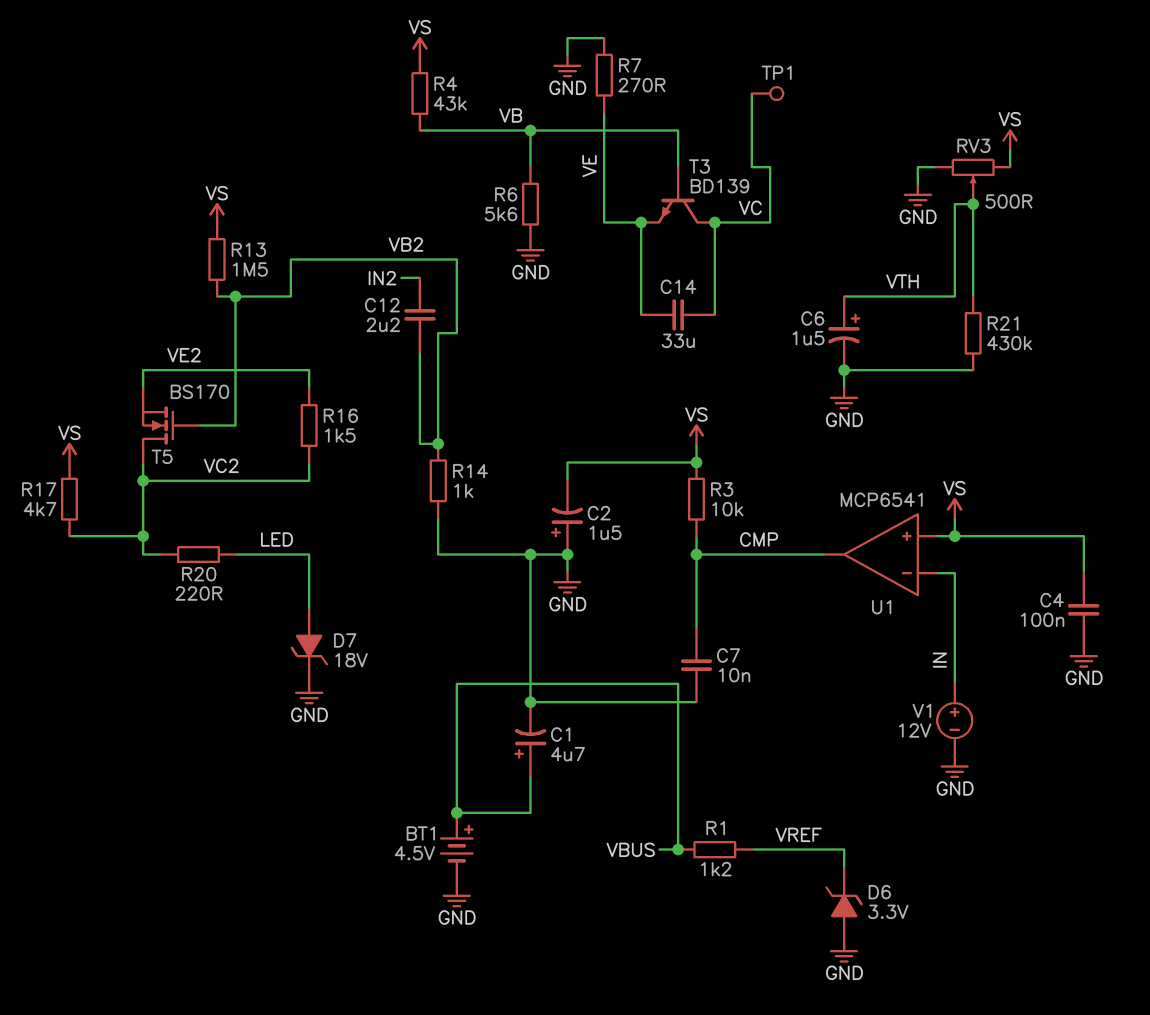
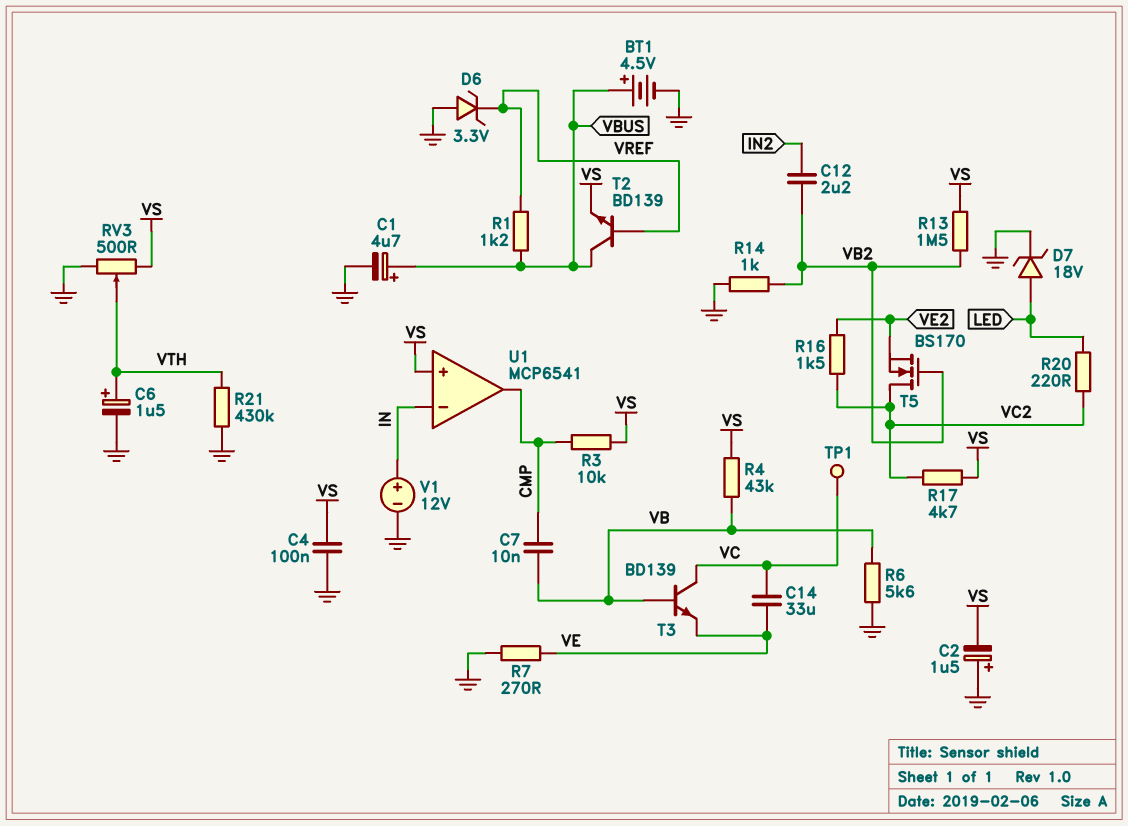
C7: 10nF (CMP, GND) -> 10nF (CMP, VB)
T2: none -> NPN BD139 (B VREF, C VBUS, E VS)

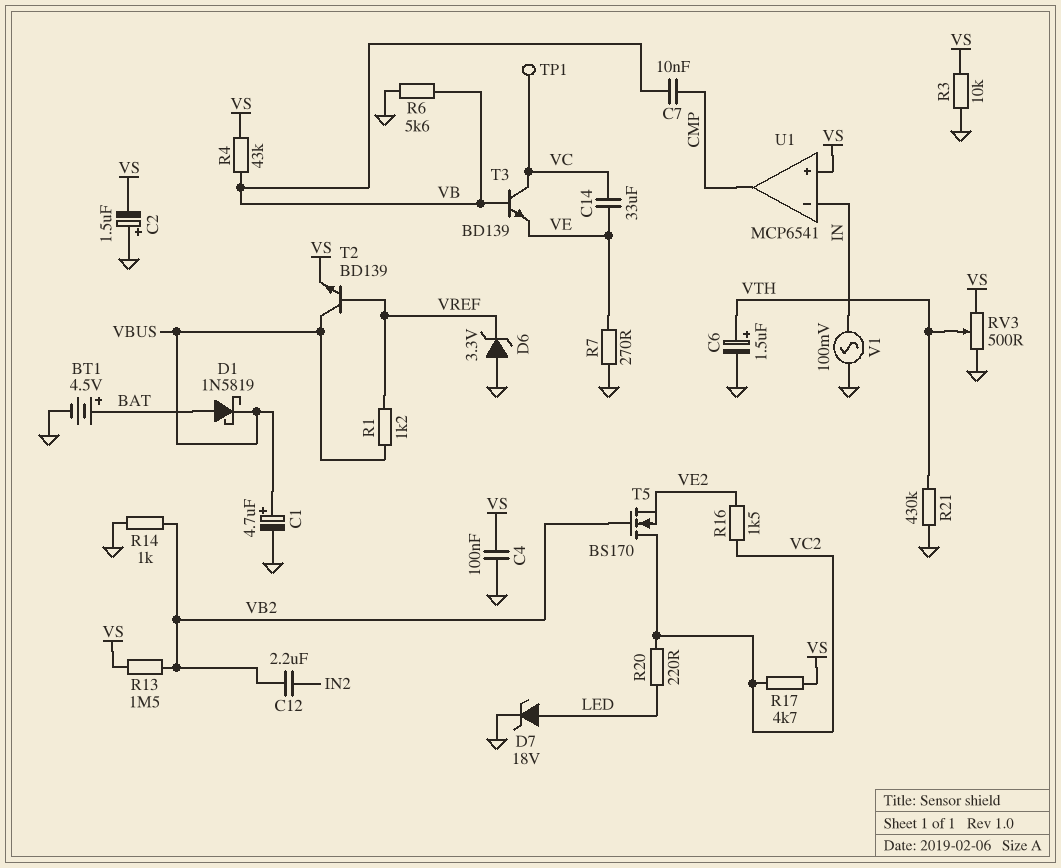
BT1: 4.5V (plus VBUS, minus GND) -> 4.5V (plus BAT, minus GND)
D1: none -> schottky 1N5819 (A BAT, K VBUS)
R3: 10k (CMP, VS) -> 10k (GND, VS)
V1: 12V (plus IN, minus GND) -> AC 100mV (GND, IN)

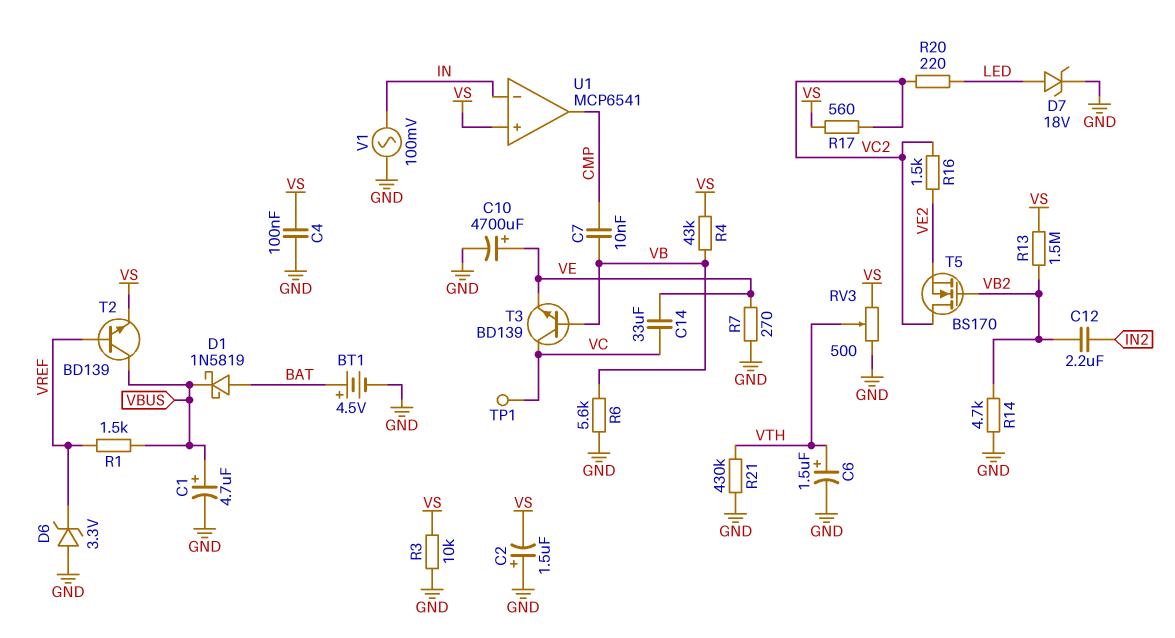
C10: none -> 4700uF (plus VE, minus GND)
R1: 1.2k (VBUS, VREF) -> 1.5k (VBUS, VREF)
R14: 1k (GND, VB2) -> 4.7k (GND, VB2)
R17: 4.7k (VC2, VS) -> 560 (VC2, VS)

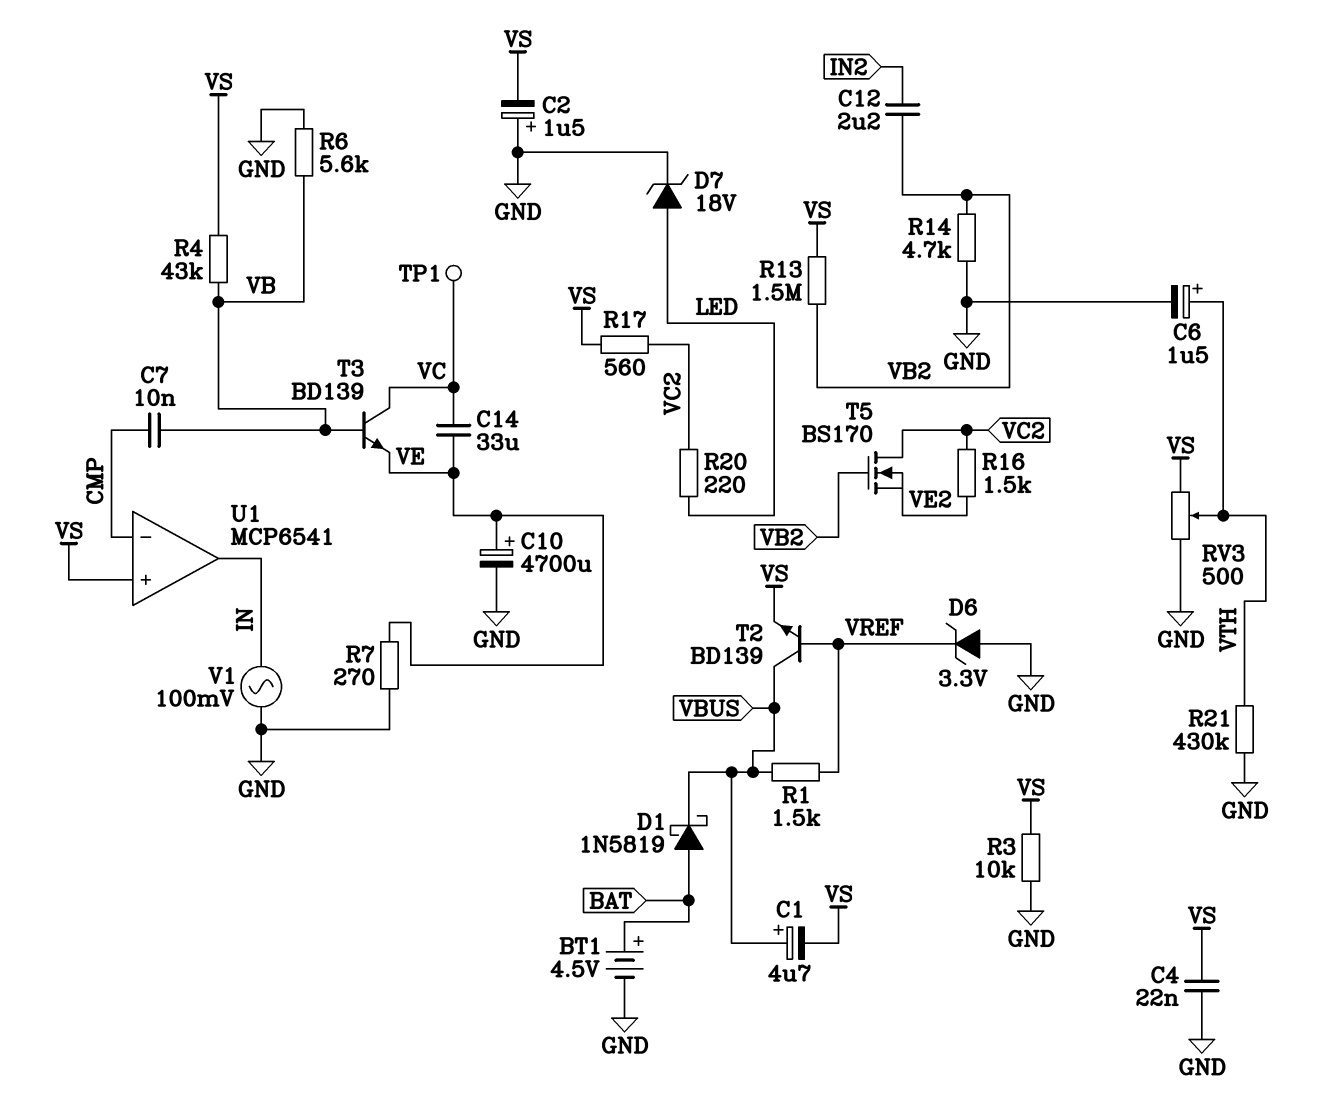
C1: 4.7uF (plus VBUS, minus GND) -> 4.7uF (plus VBUS, minus VS)
C4: 100nF (GND, VS) -> 22nF (GND, VS)
U1 pin in-: IN -> CMP
U1 pin out: CMP -> IN

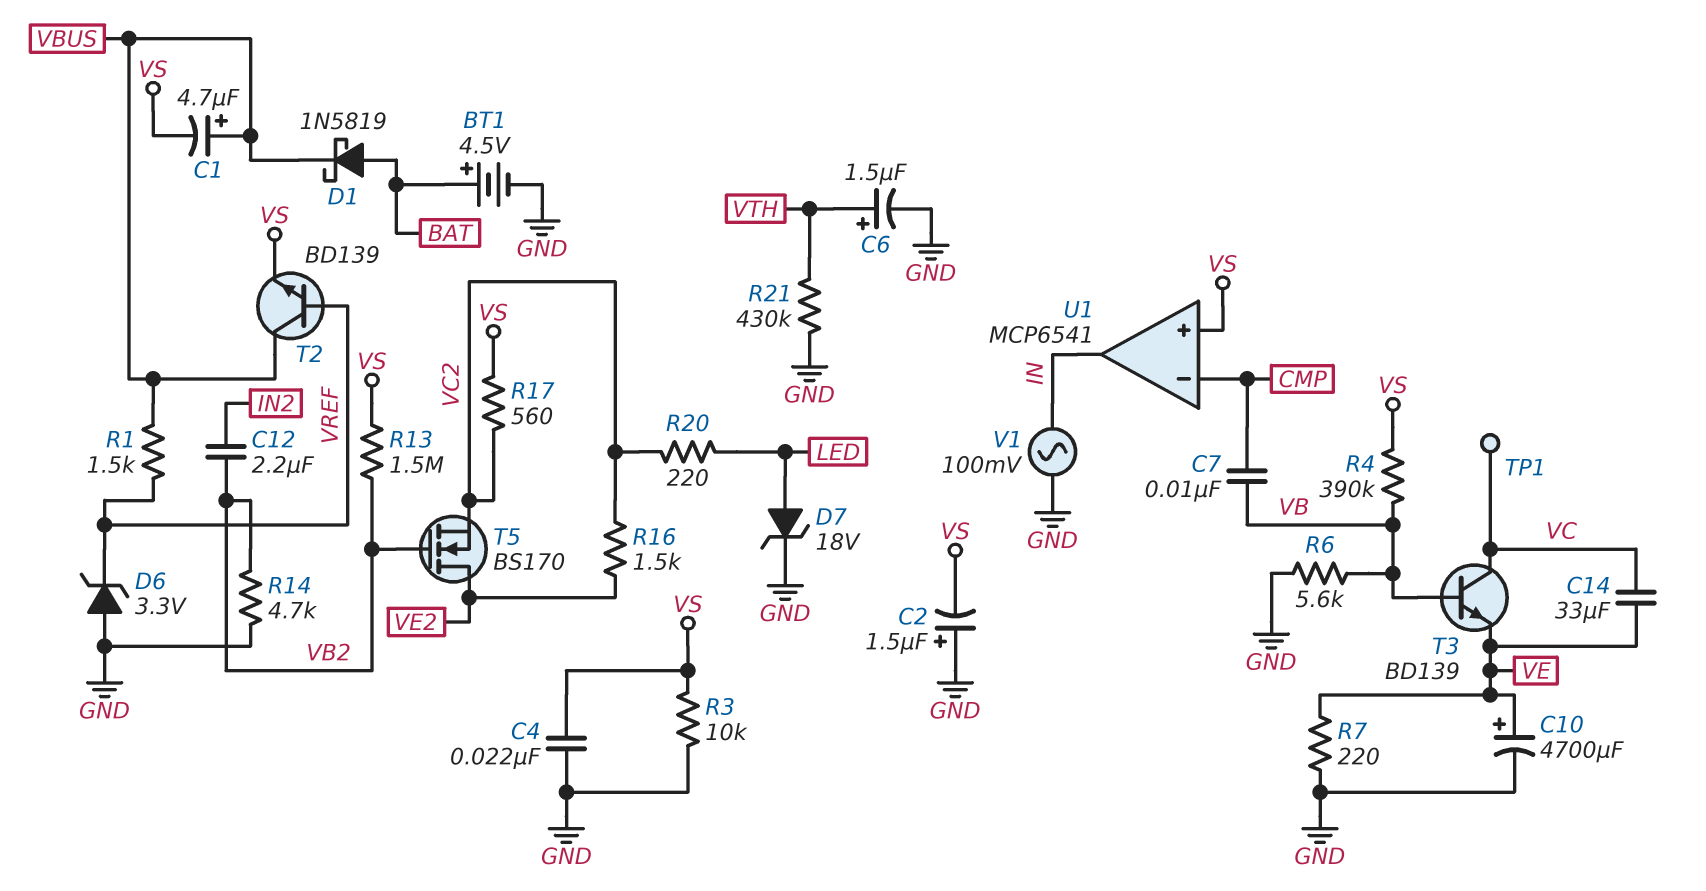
R4: 43k (VB, VS) -> 390k (VB, VS)
R7: 270 (GND, VE) -> 220 (GND, VE)
RV3: 500 (GND, VS, wiper VTH) -> none
T5: NMOS BS170 (G VB2, D VC2, S VE2) -> NMOS BS170 (G VB2, D VE2, S VC2)

